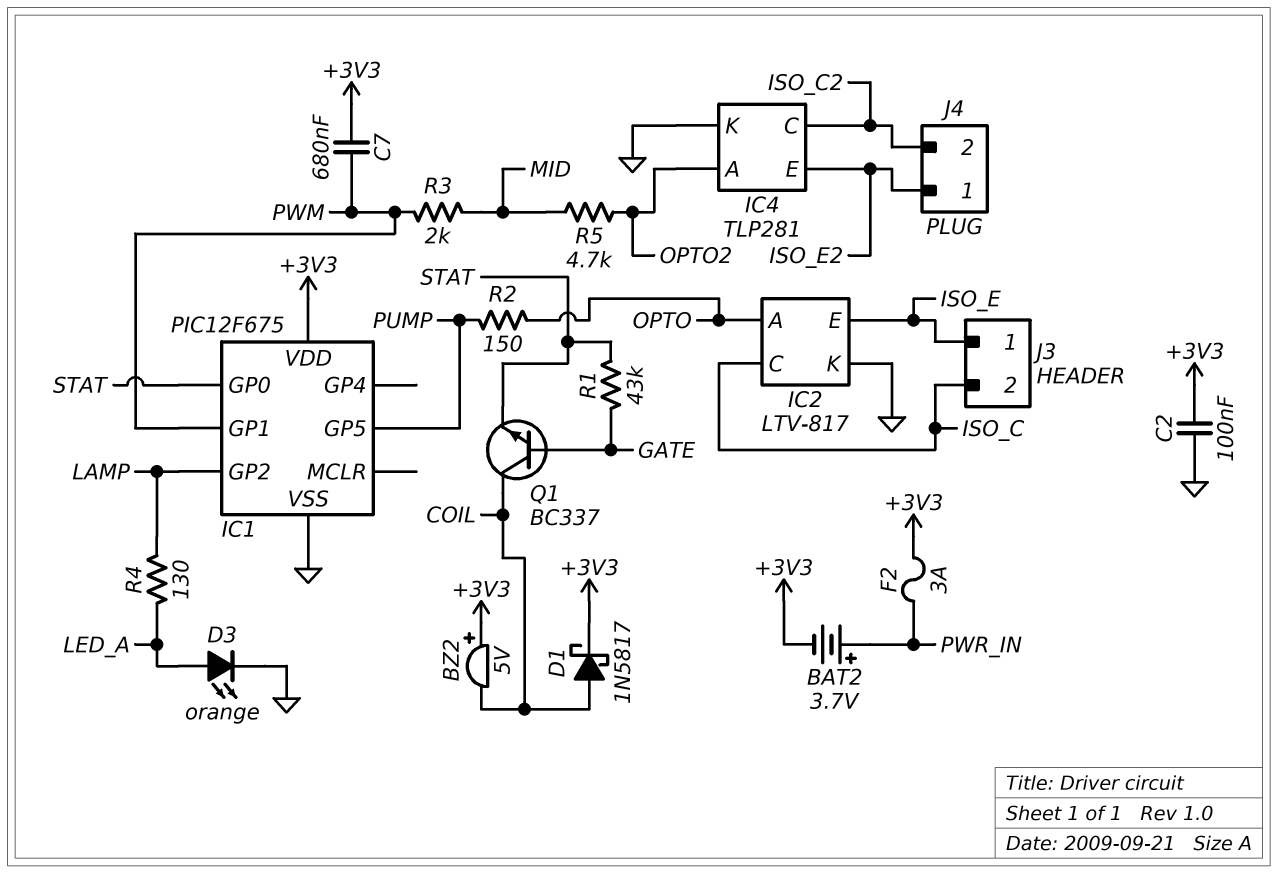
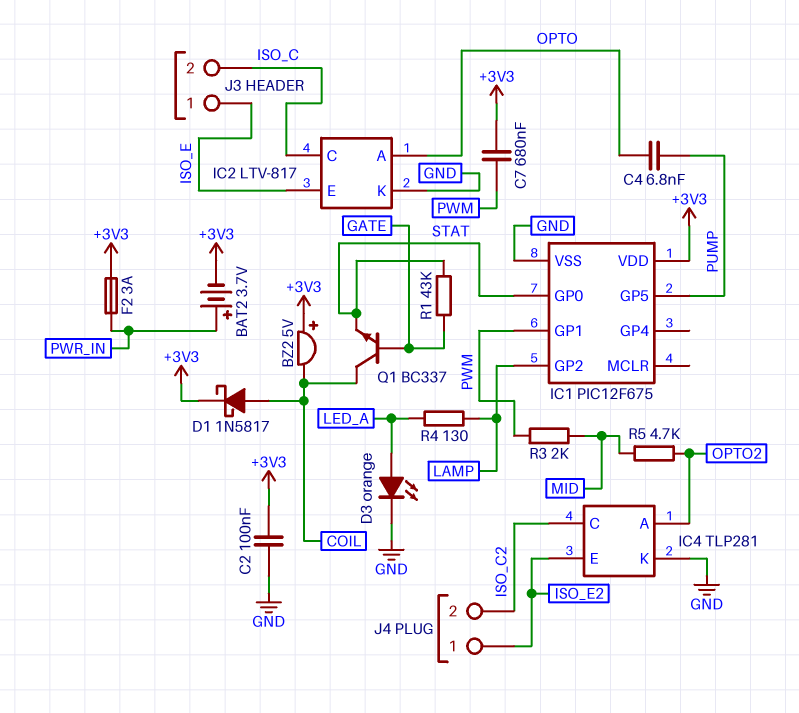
C4: none -> 6.8nF (OPTO, PUMP)
R2: 150 (OPTO, PUMP) -> none

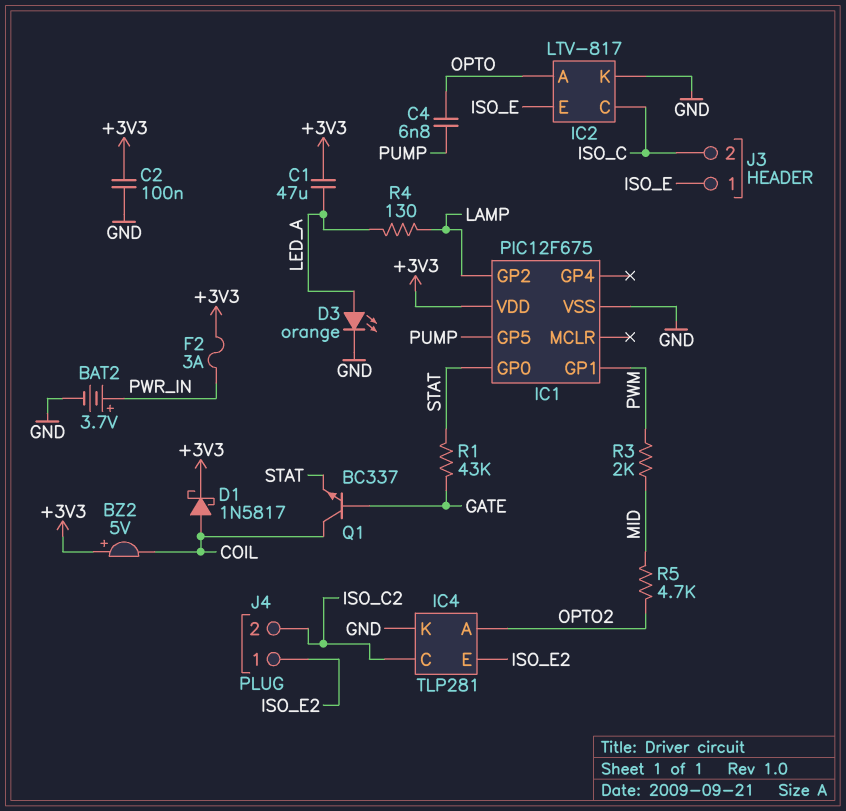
BAT2: 3.7V (plus PWR_IN, minus +3V3) -> 3.7V (plus PWR_IN, minus GND)
C1: none -> 47uF (+3V3, LED_A)
C7: 680nF (+3V3, PWM) -> none

